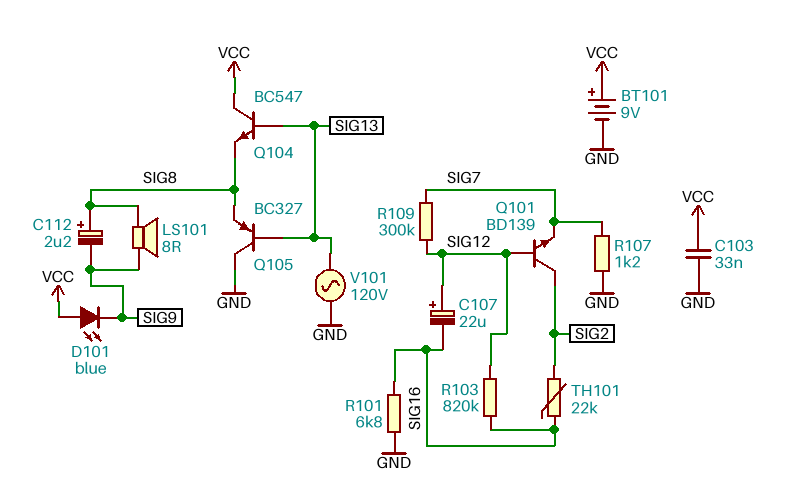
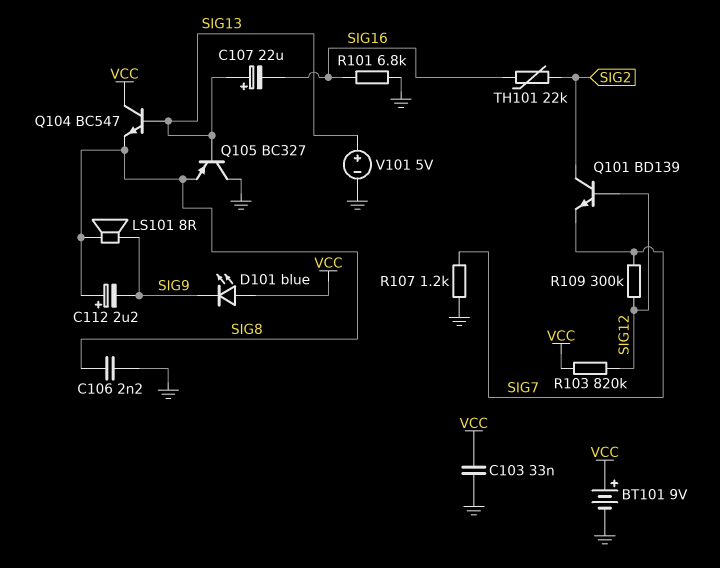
C106: none -> 2.2nF (GND, SIG8)
C107: 22uF (plus SIG12, minus SIG16) -> 22uF (plus SIG13, minus SIG16)
R103: 820k (SIG12, SIG16) -> 820k (SIG12, VCC)
V101: AC 120V (GND, SIG13) -> 5V (plus SIG13, minus GND)

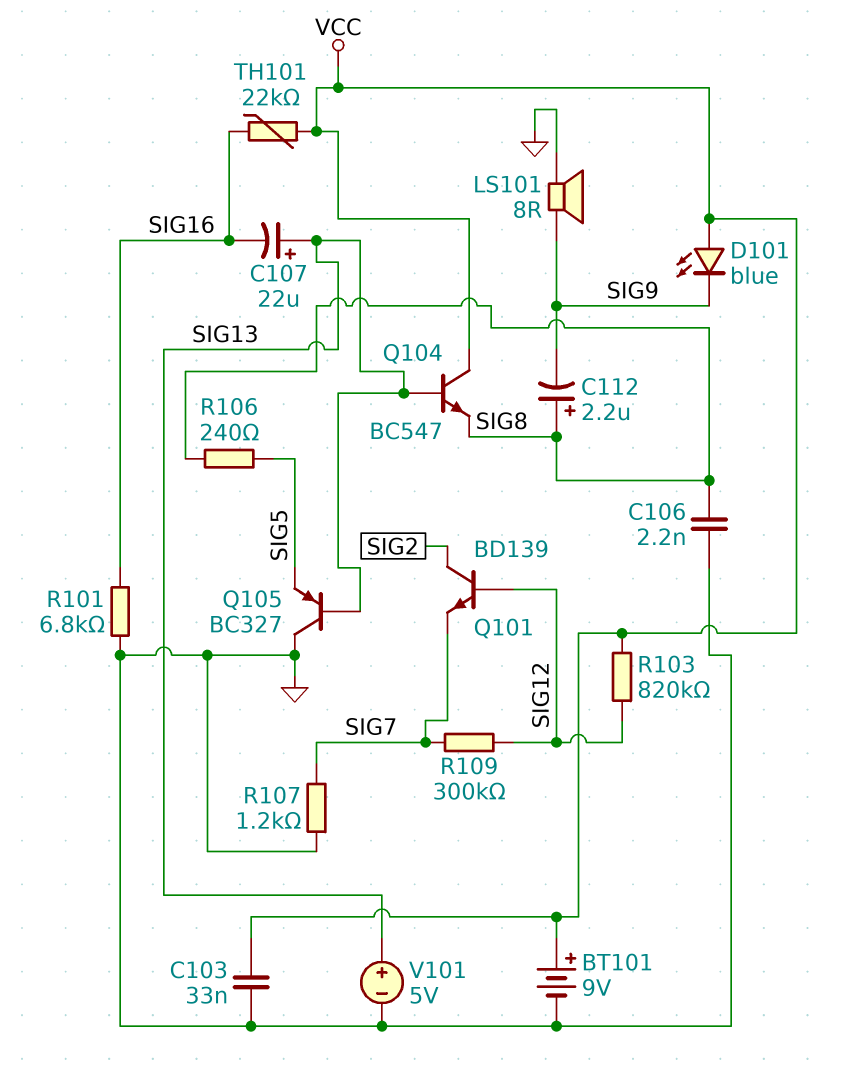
LS101: speaker 8R (SIG8, SIG9) -> speaker 8R (GND, SIG9)
Q105: PNP BC327 (B SIG13, C GND, E SIG8) -> PNP BC327 (B SIG13, C GND, E SIG5)
R106: none -> 240 (SIG5, SIG8)
TH101: 22k (SIG2, SIG16) -> 22k (SIG16, VCC)

